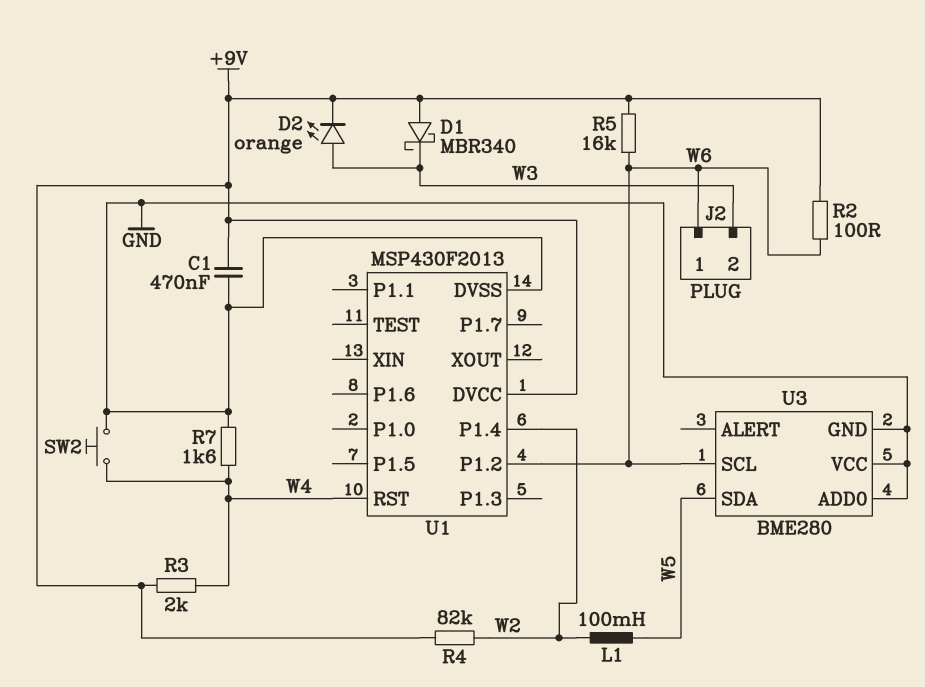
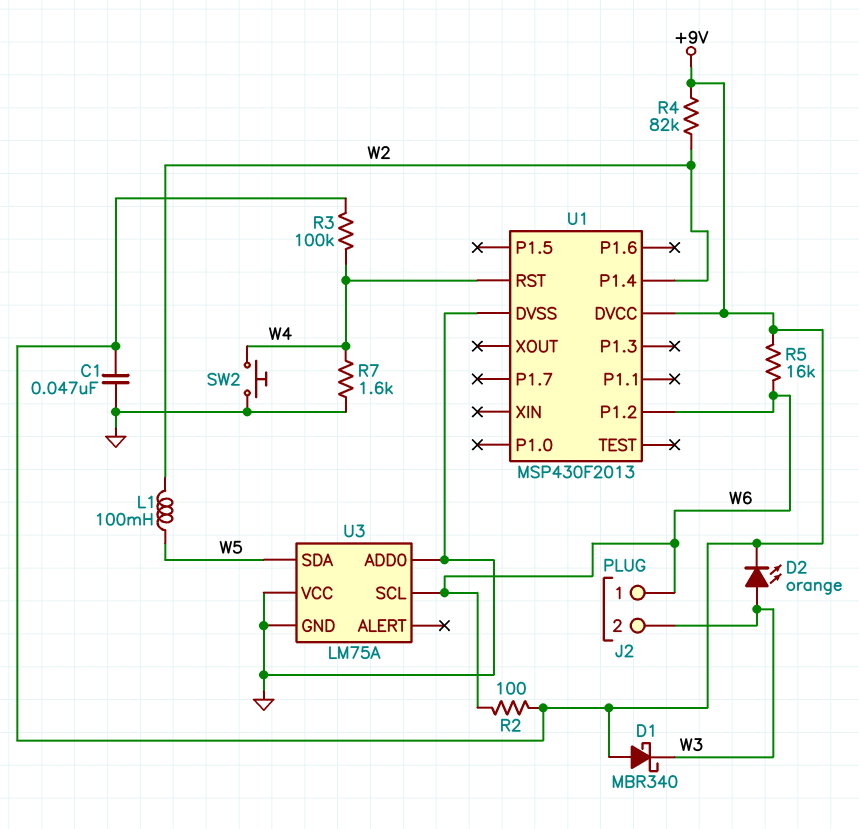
C1: 470nF (+9V, GND) -> 47nF (+9V, GND)
R3: 2k (+9V, W4) -> 100k (+9V, W4)
U3: BME280 -> LM75A

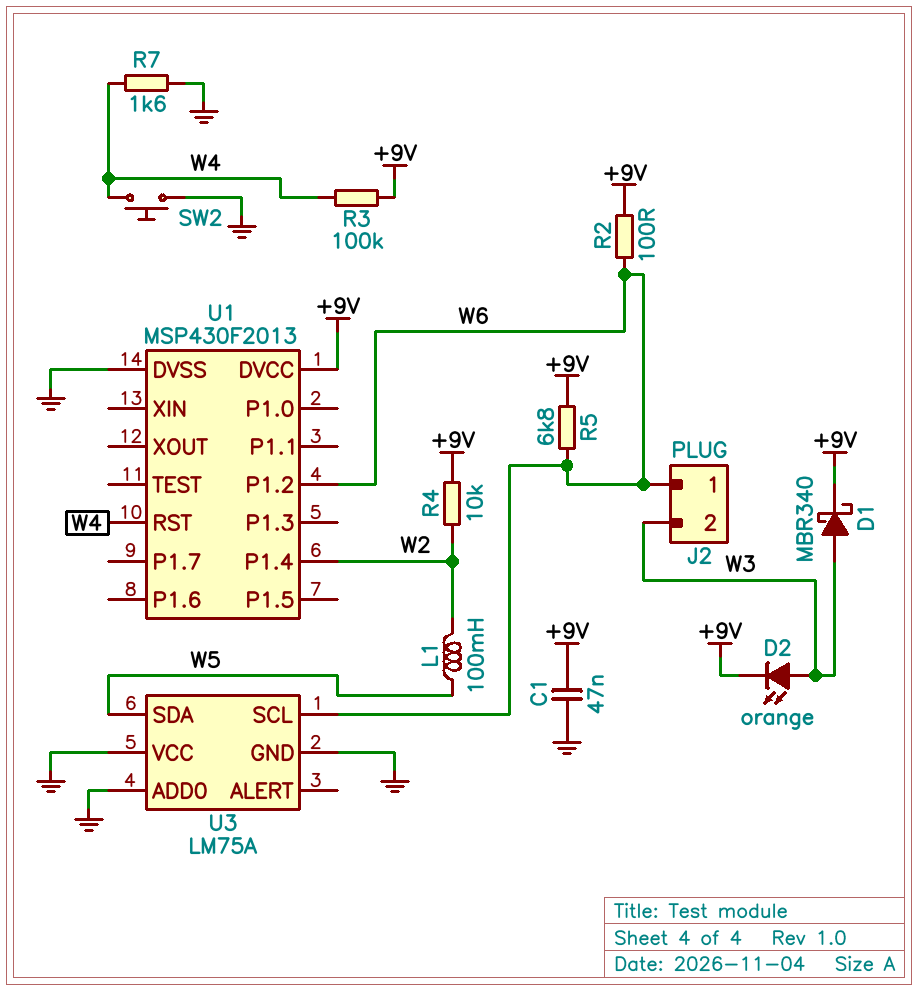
D1: schottky MBR340 (A +9V, K W3) -> schottky MBR340 (A W3, K +9V)
R4: 82k (+9V, W2) -> 10k (+9V, W2)
R5: 16k (+9V, W6) -> 6.8k (+9V, W6)

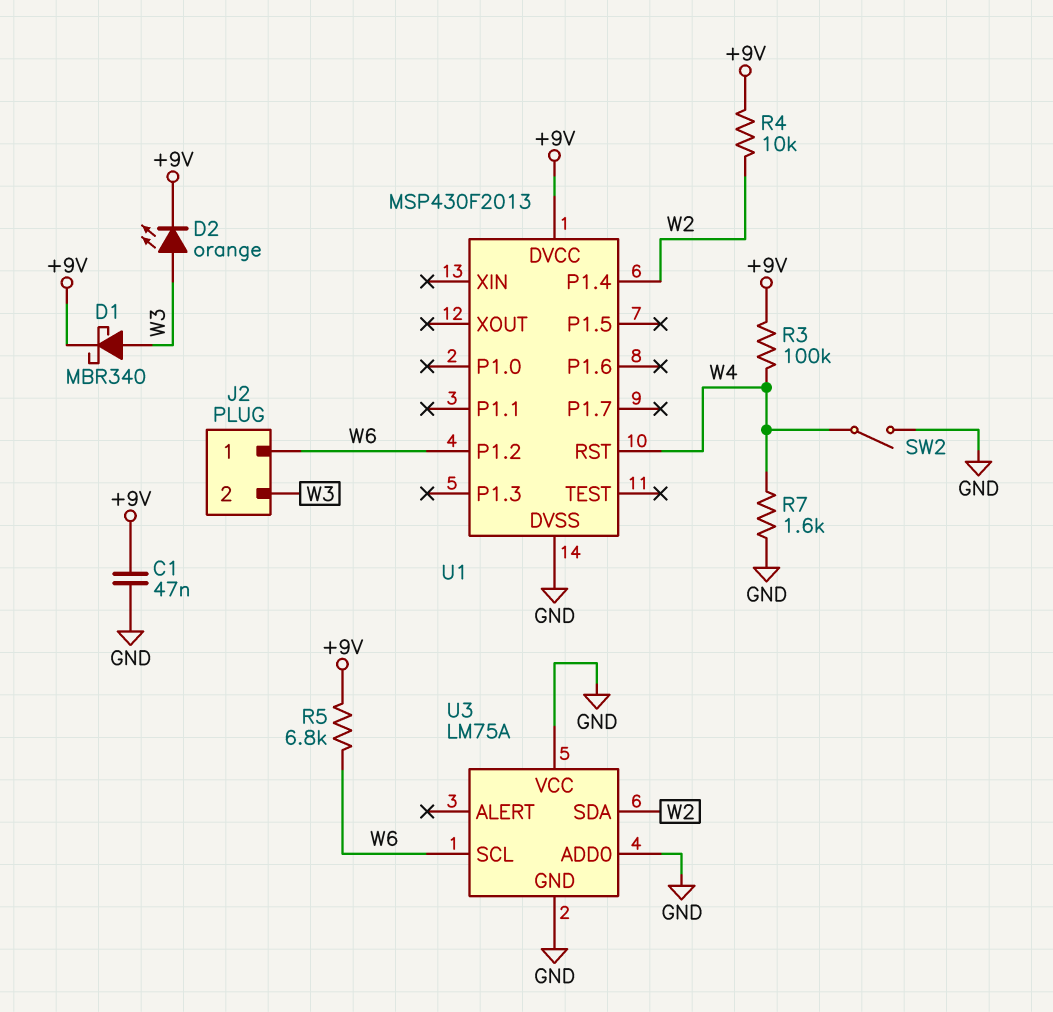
L1: 100mH (W2, W5) -> none
R2: 100 (+9V, W6) -> none
SW2: button (GND, W4) -> switch (GND, W4)
U3 pin SDA: W5 -> W2

